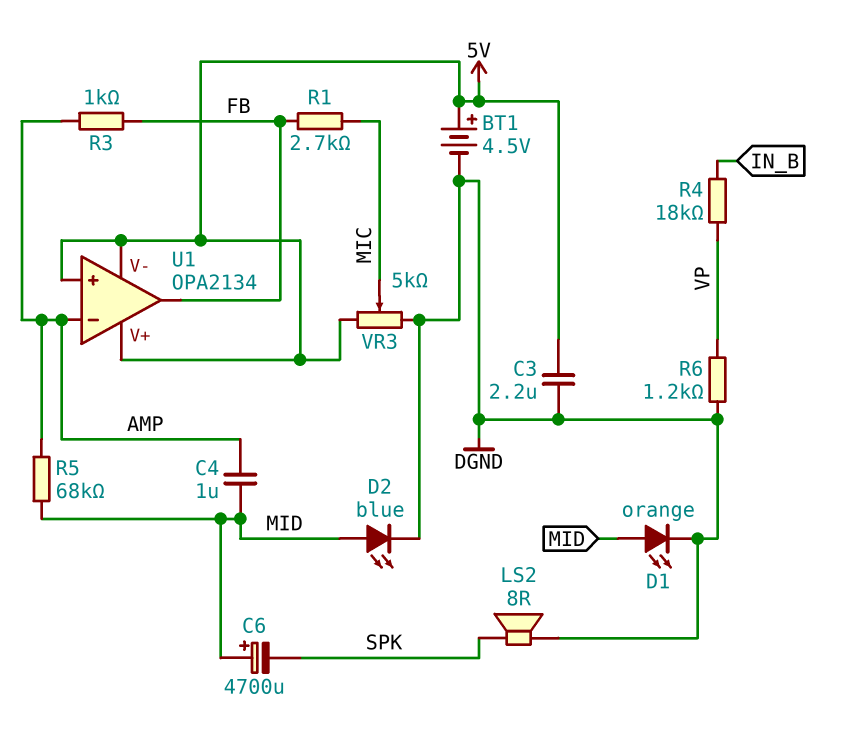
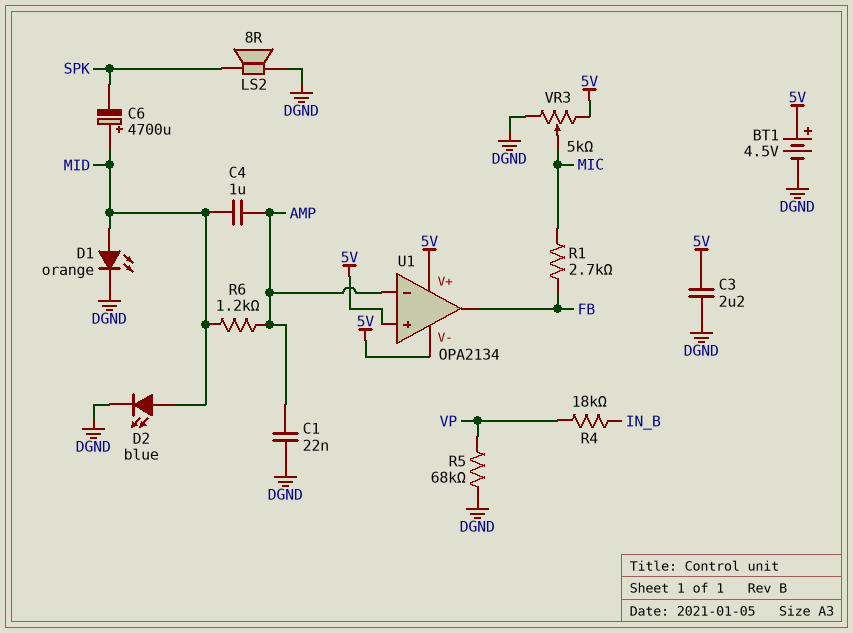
C1: none -> 22nF (AMP, DGND)
R3: 1k (AMP, FB) -> none
R5: 68k (AMP, MID) -> 68k (DGND, VP)
R6: 1.2k (DGND, VP) -> 1.2k (AMP, MID)

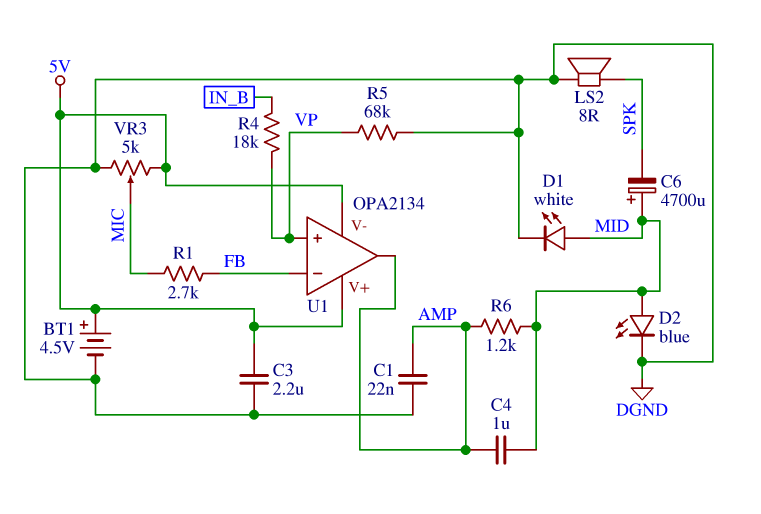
D1: LED orange (A MID, K DGND) -> LED white (A MID, K DGND)
U1 pin in+: 5V -> VP
U1 pin in-: AMP -> FB
U1 pin out: FB -> AMP

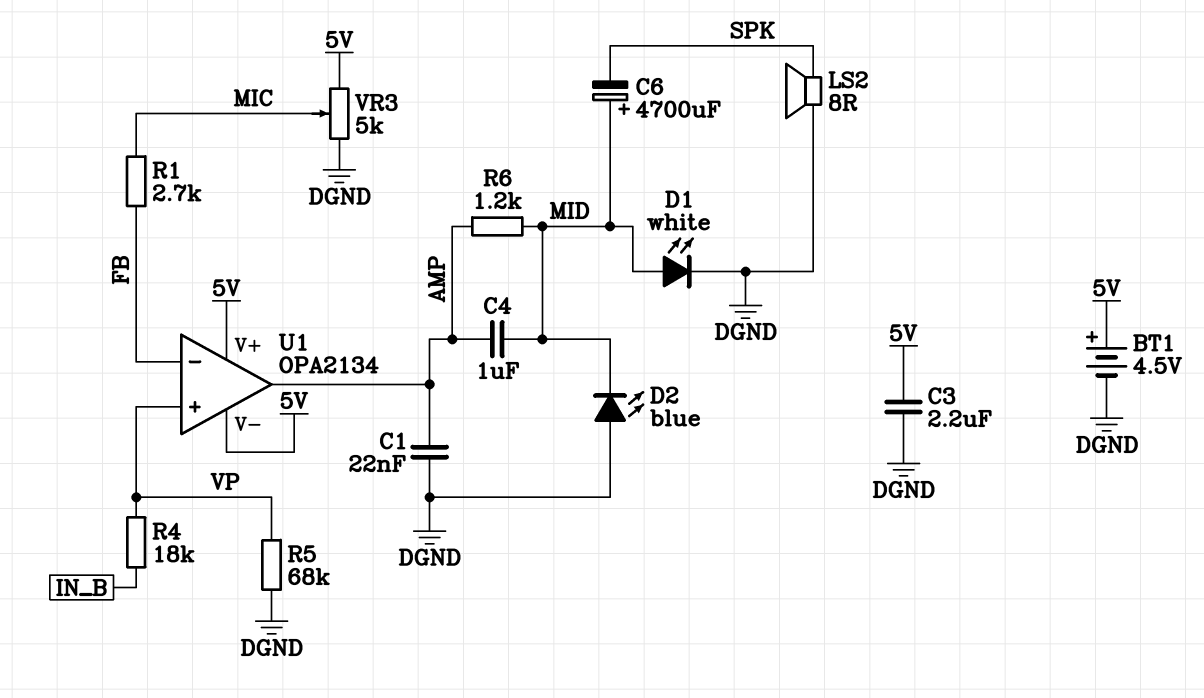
D2: LED blue (A MID, K DGND) -> LED blue (A DGND, K MID)

